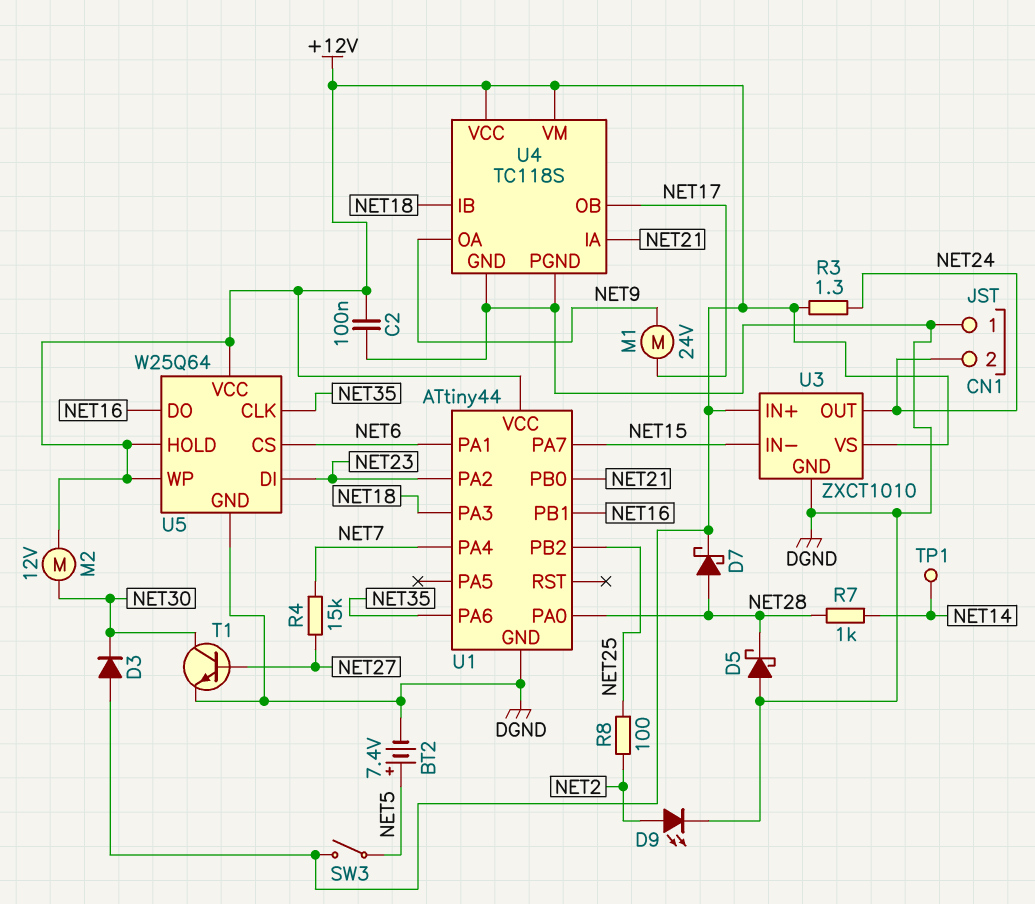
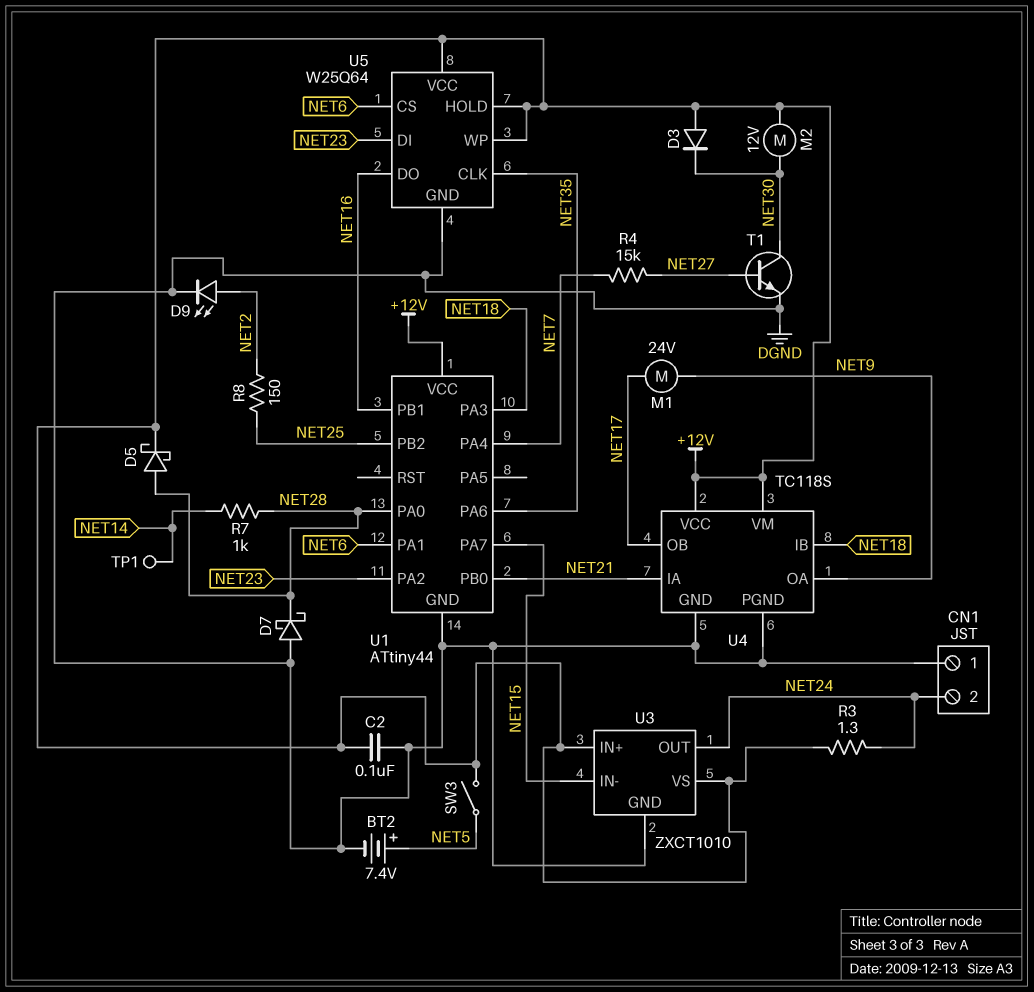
D5: schottky (A DGND, K NET28) -> schottky (A NET28, K +12V)
D7: schottky (A NET28, K +12V) -> schottky (A DGND, K NET28)
R8: 100 (NET2, NET25) -> 150 (NET2, NET25)

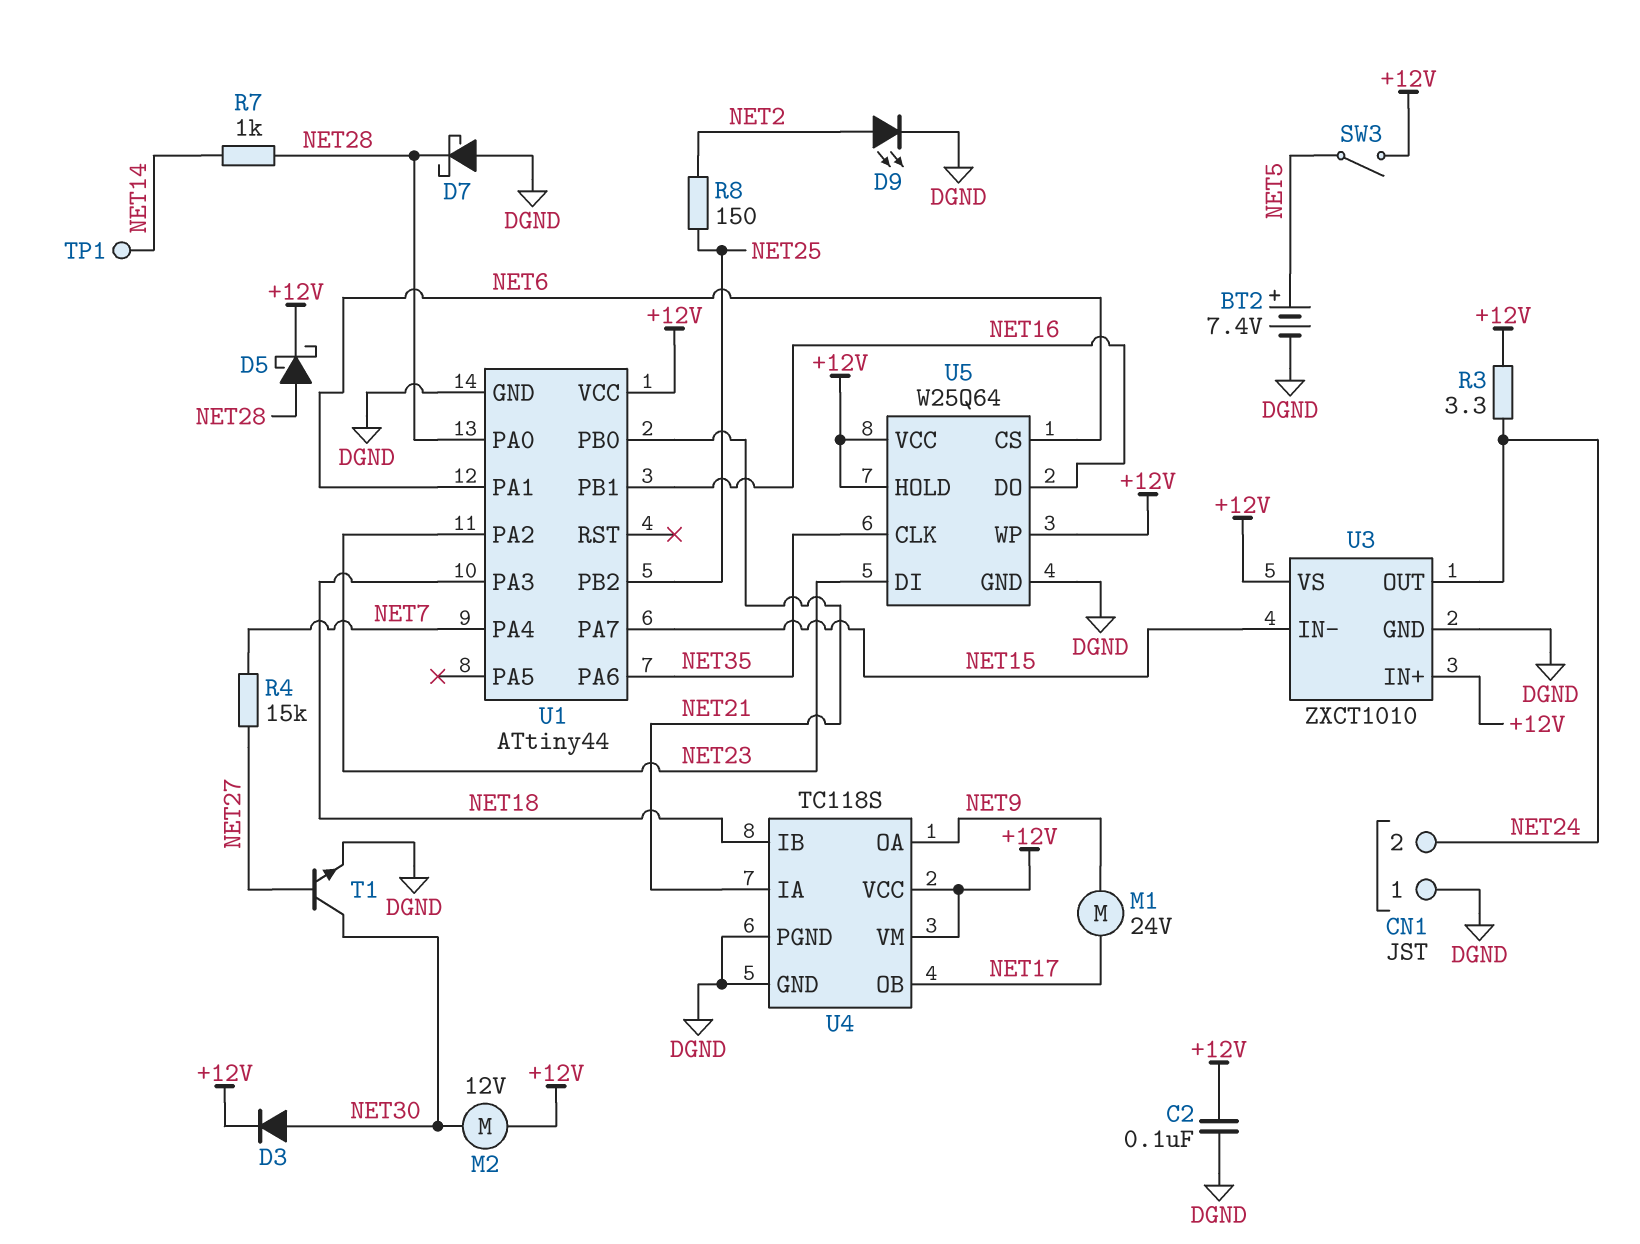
D3: diode (A +12V, K NET30) -> diode (A NET30, K +12V)
R3: 1.3 (+12V, NET24) -> 3.3 (+12V, NET24)

